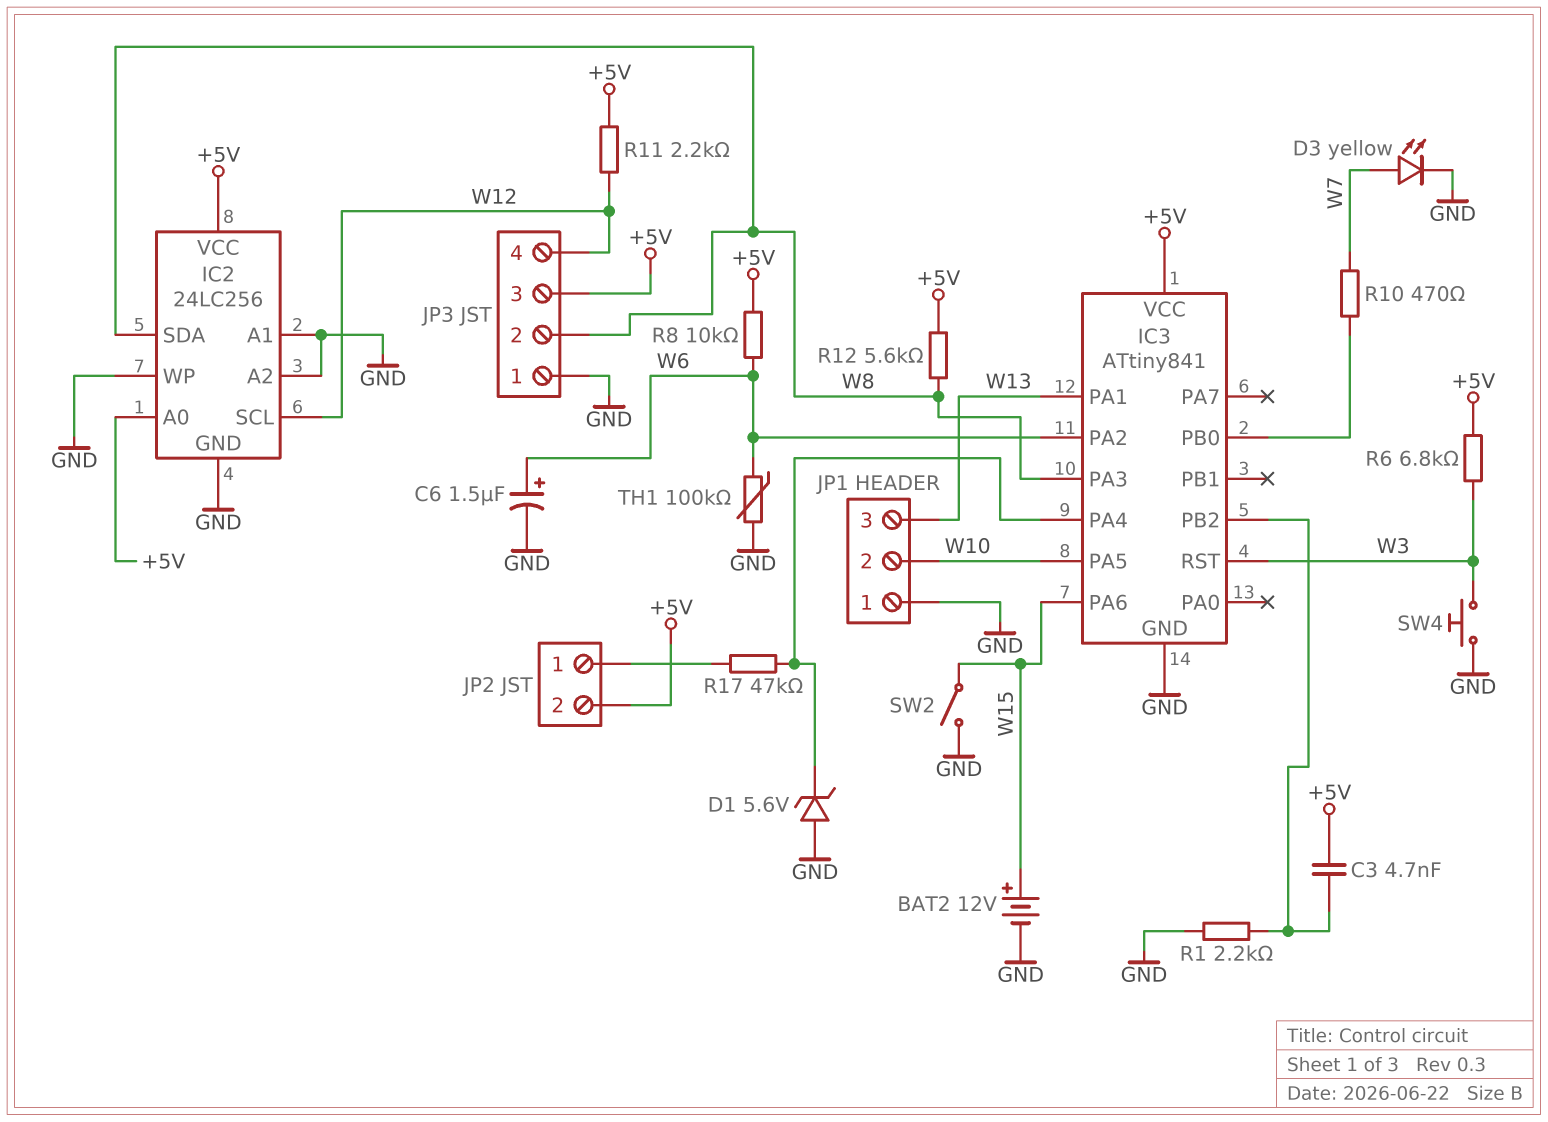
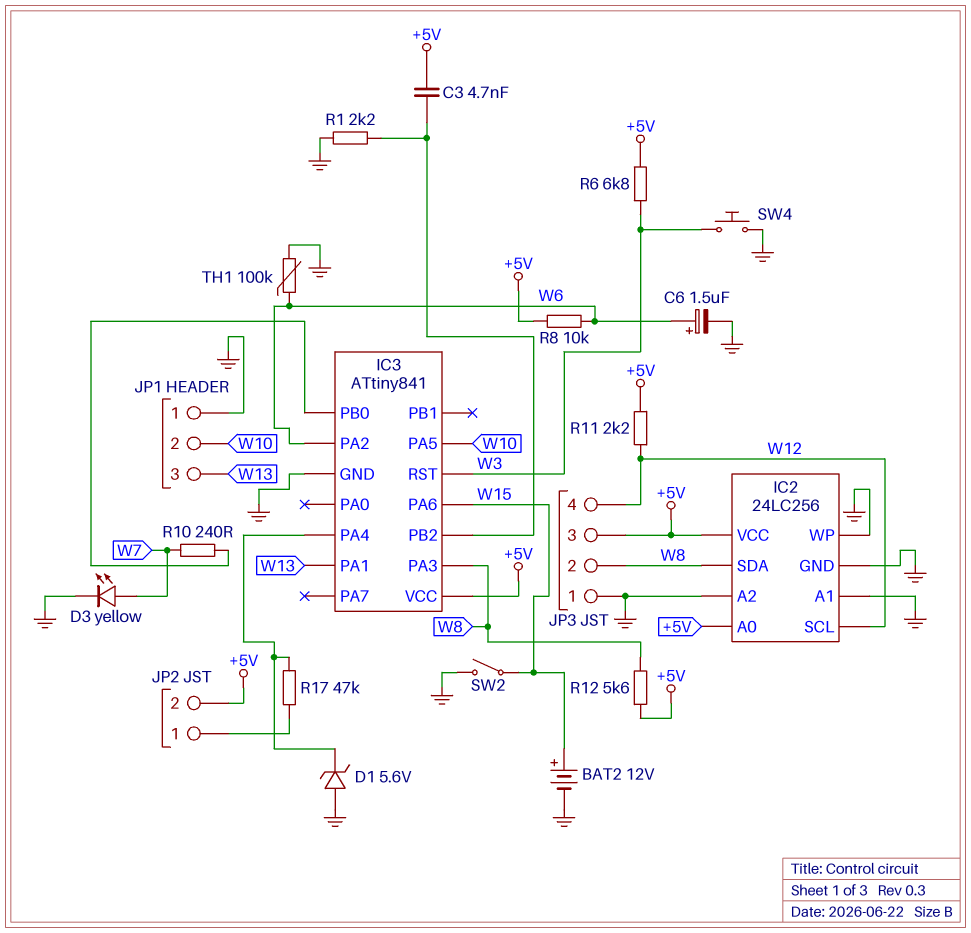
R10: 470 (IC3/PB0, W7) -> 240 (IC3/PB0, W7)

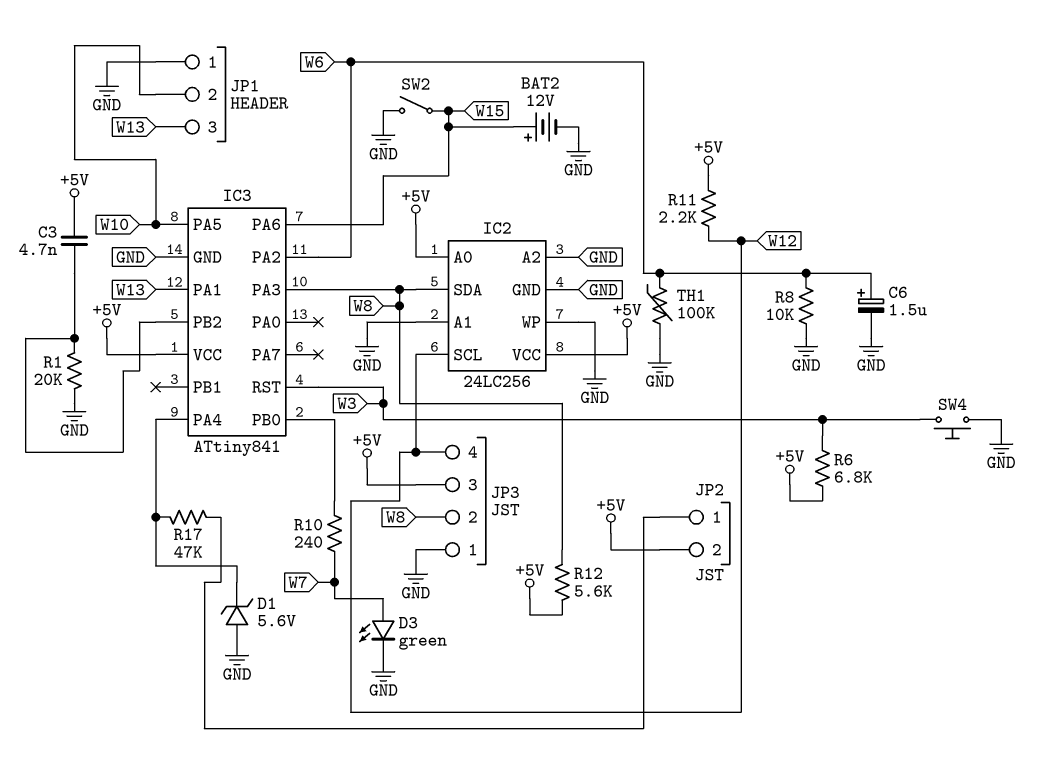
D3: LED yellow (A W7, K GND) -> LED green (A W7, K GND)
R1: 2.2k (GND, IC3/PB2) -> 20k (GND, IC3/PB2)
R8: 10k (+5V, W6) -> 10k (GND, W6)

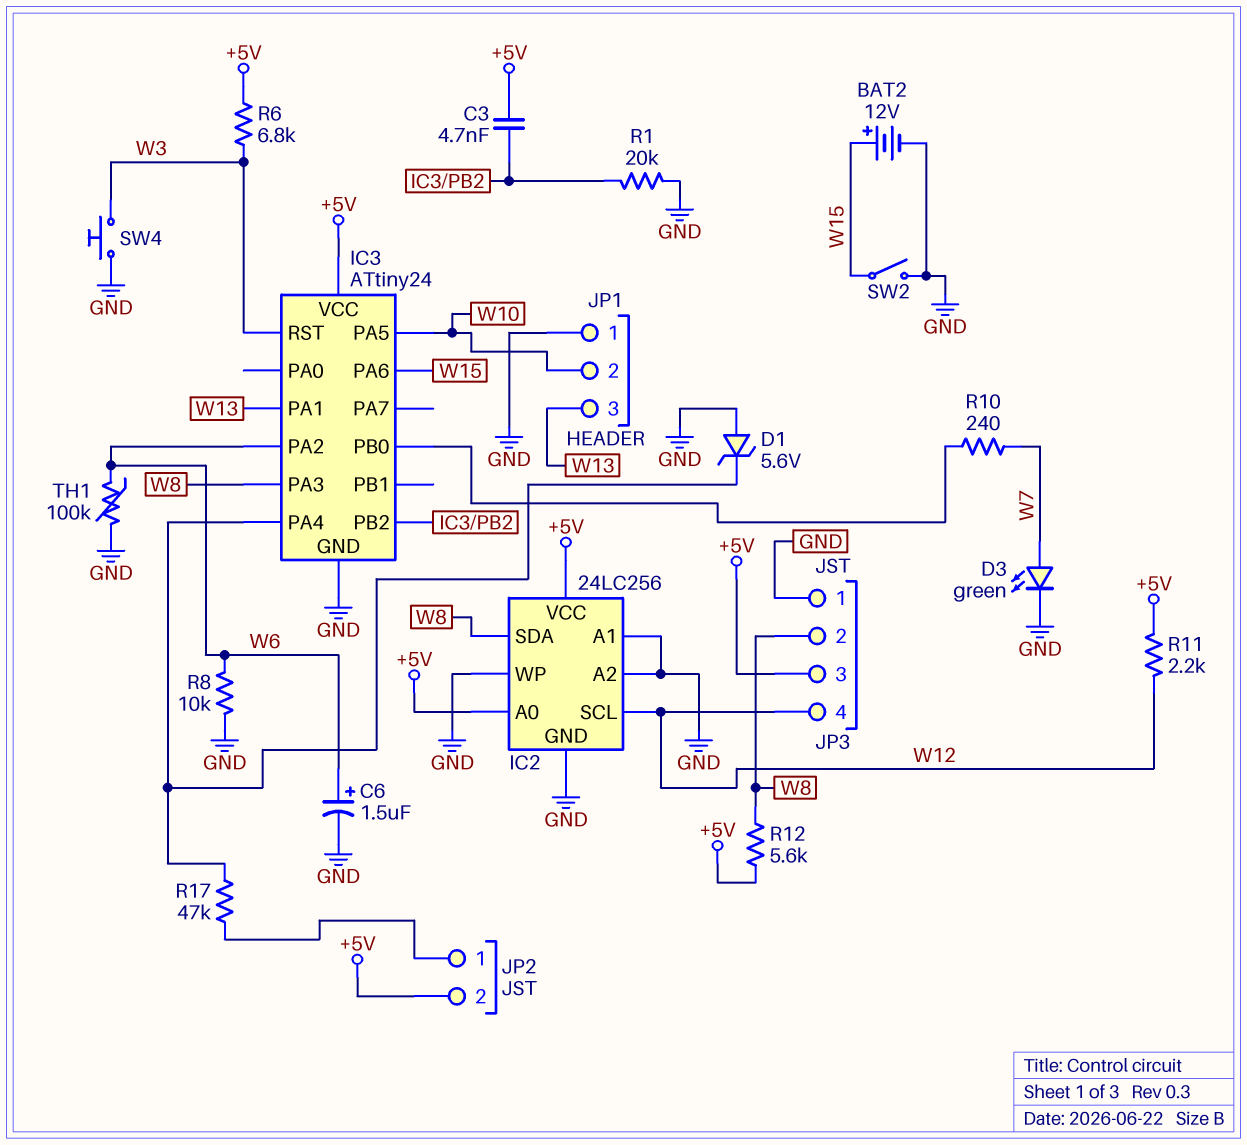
IC3: ATtiny841 -> ATtiny24

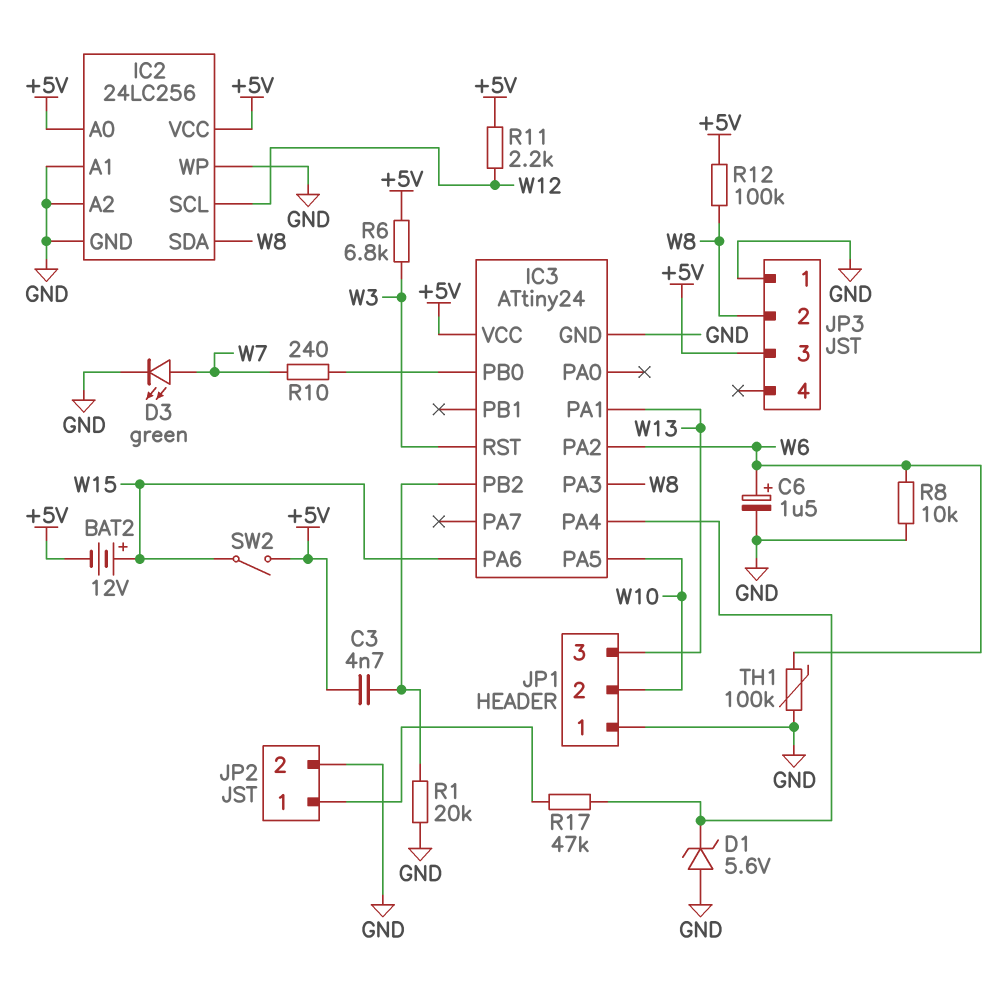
BAT2: 12V (plus W15, minus GND) -> 12V (plus W15, minus +5V)
JP2 pin 2: +5V -> GND
JP3 pin 4: W12 -> none
R12: 5.6k (+5V, W8) -> 100k (+5V, W8)
SW2: switch (GND, W15) -> switch (+5V, W15)
SW4: button (GND, W3) -> none

